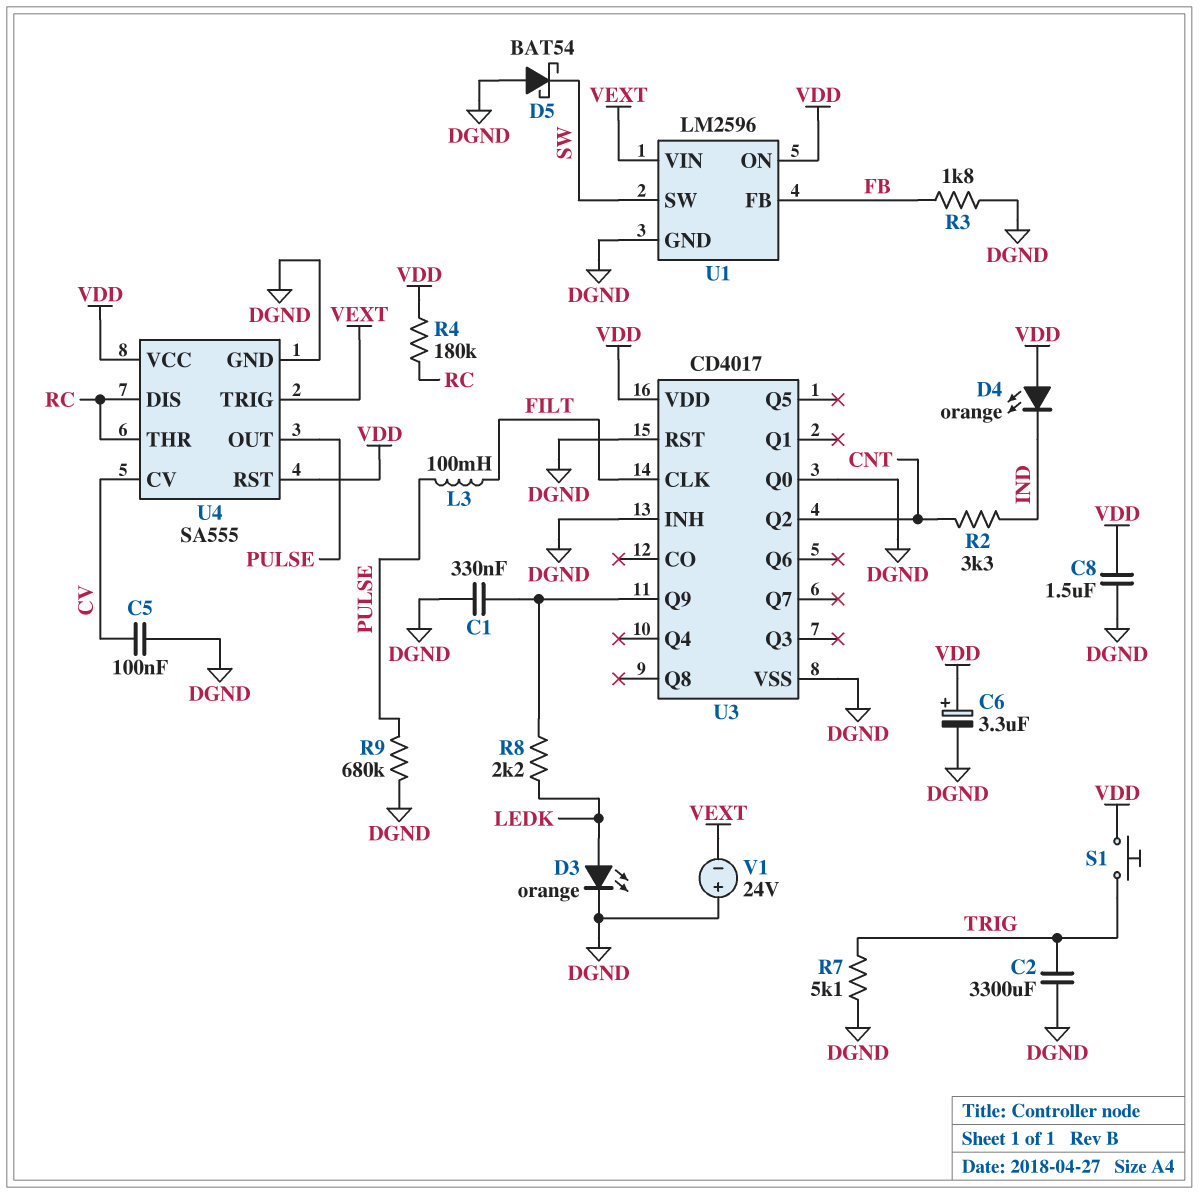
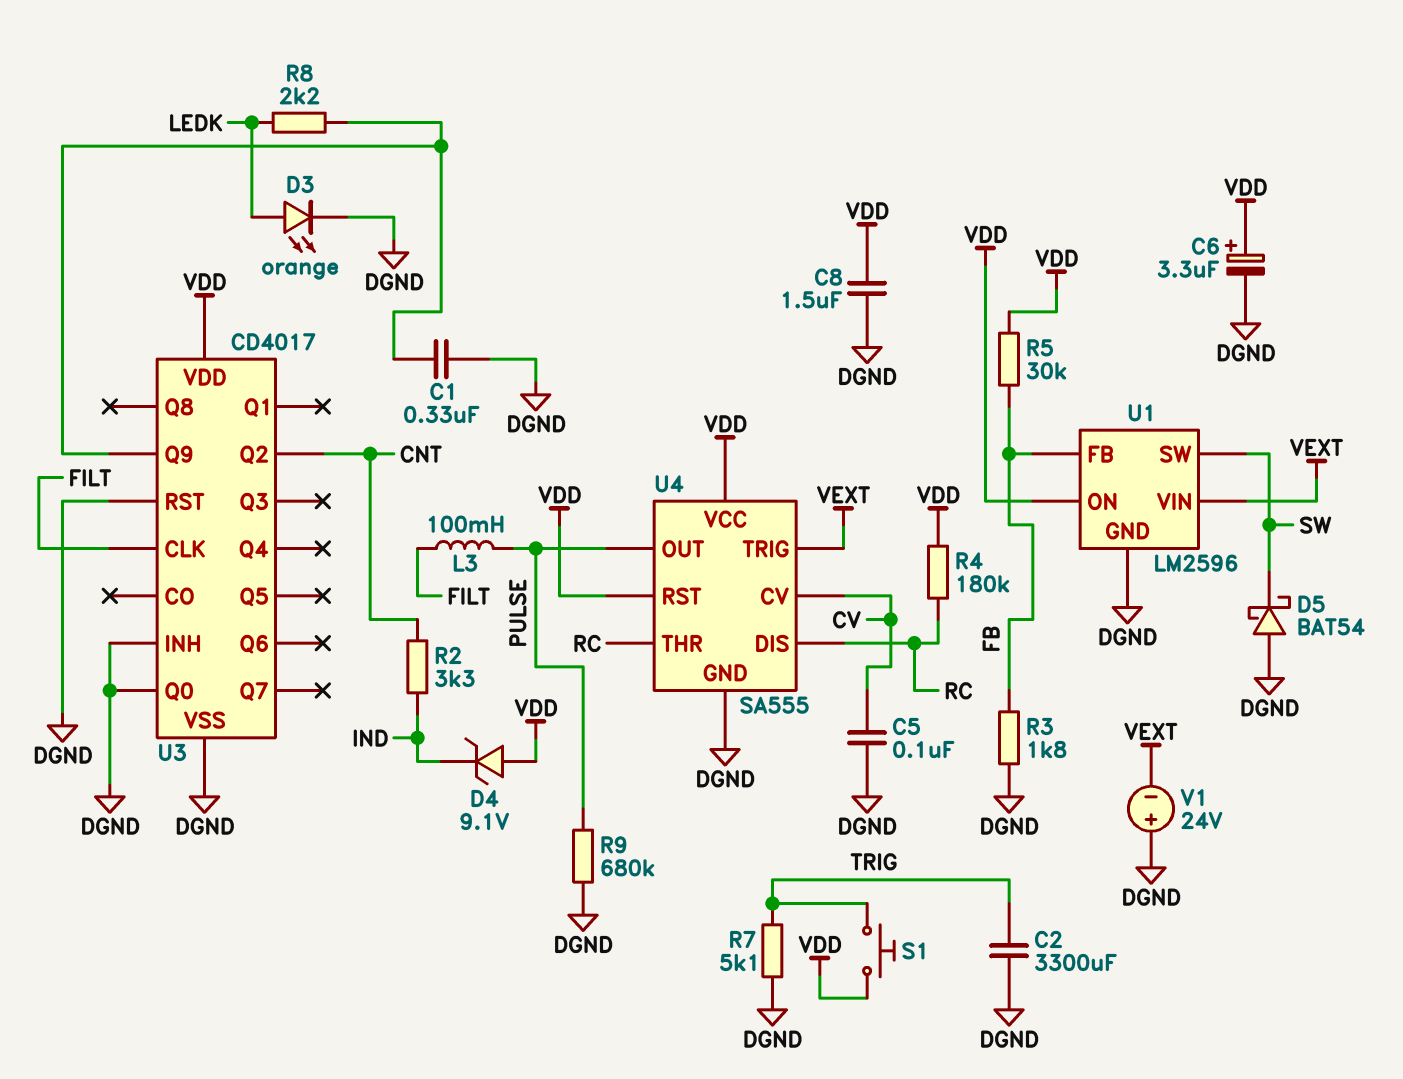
D4: LED orange (A VDD, K IND) -> zener 9.1V (A VDD, K IND)
R5: none -> 30k (FB, VDD)

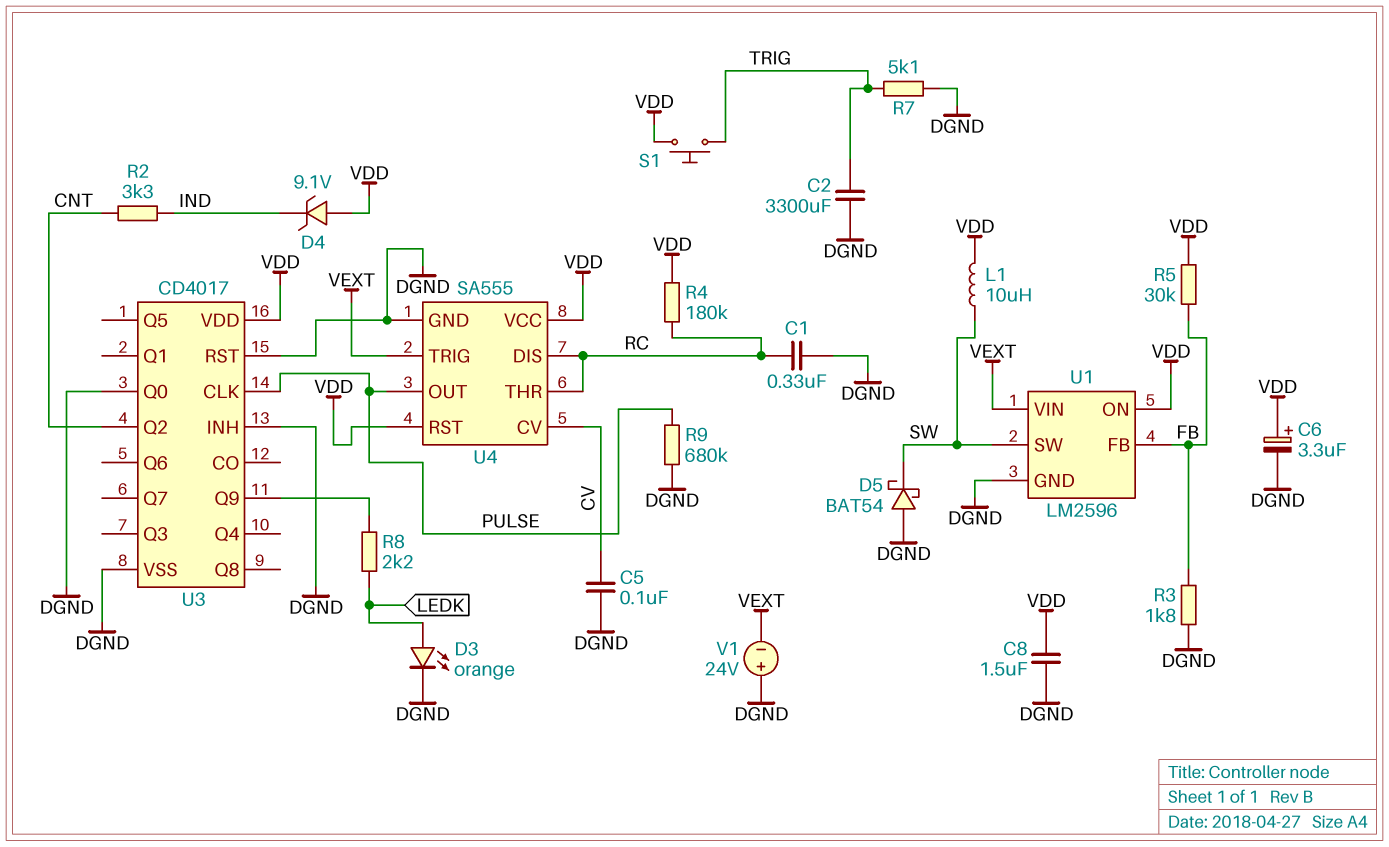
C1: 330nF (DGND, U3/Q9) -> 330nF (DGND, RC)
L1: none -> 10uH (SW, VDD)
L3: 100mH (FILT, PULSE) -> none
U3 pin CLK: FILT -> PULSE

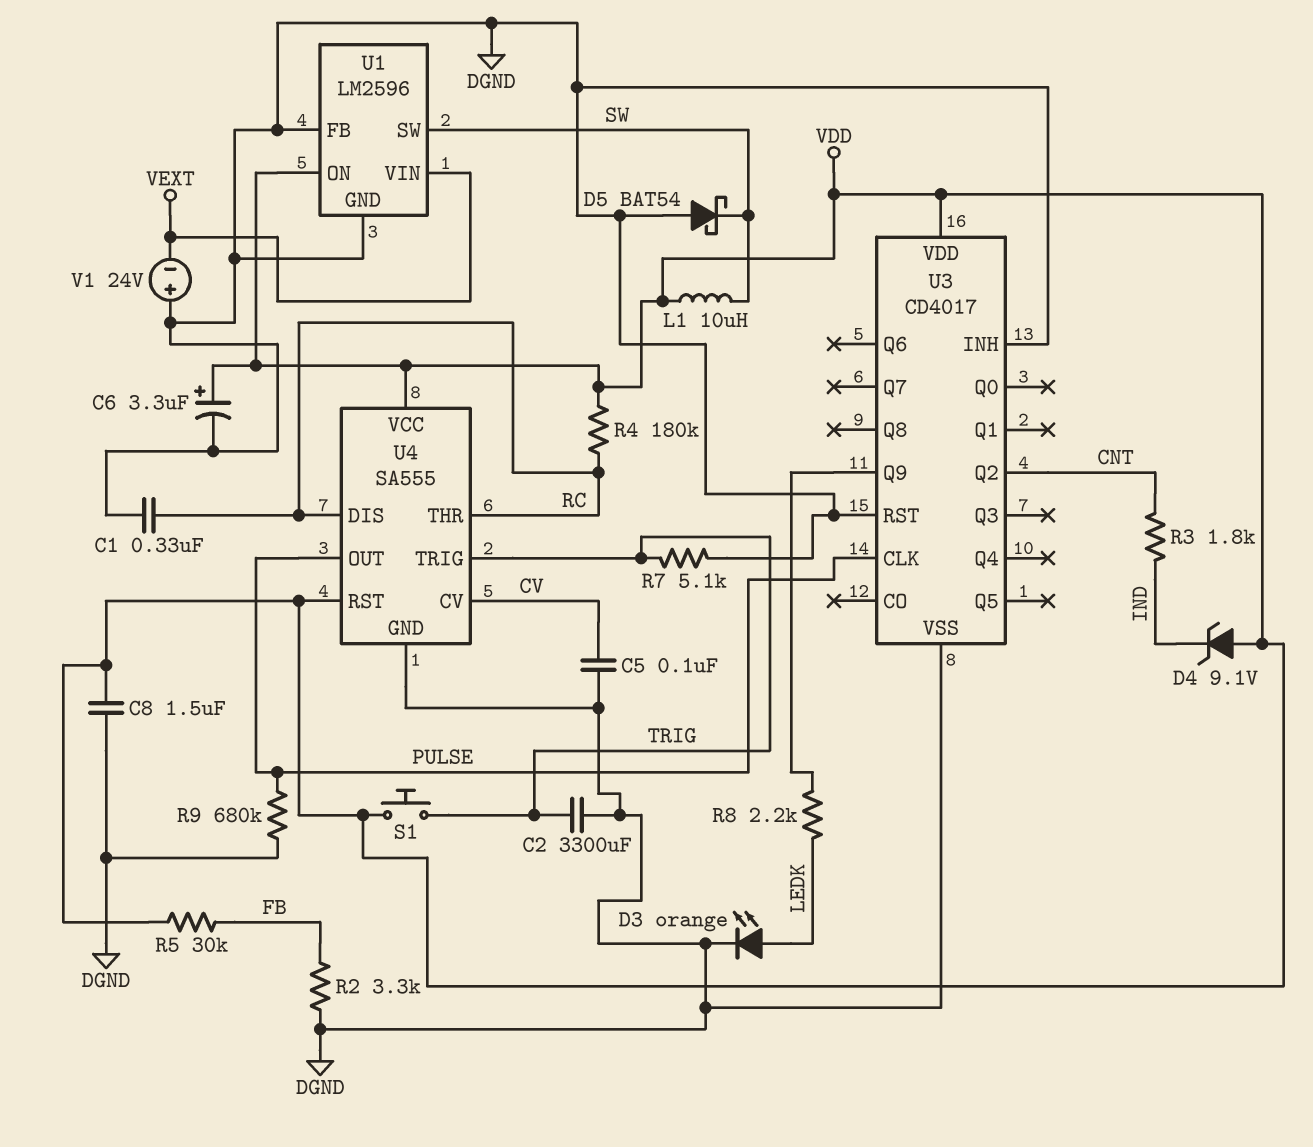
R2: 3.3k (CNT, IND) -> 3.3k (DGND, FB)
R3: 1.8k (DGND, FB) -> 1.8k (CNT, IND)
U1 pin FB: FB -> DGND
U3 pin Q0: DGND -> none
U4 pin TRIG: VEXT -> TRIG

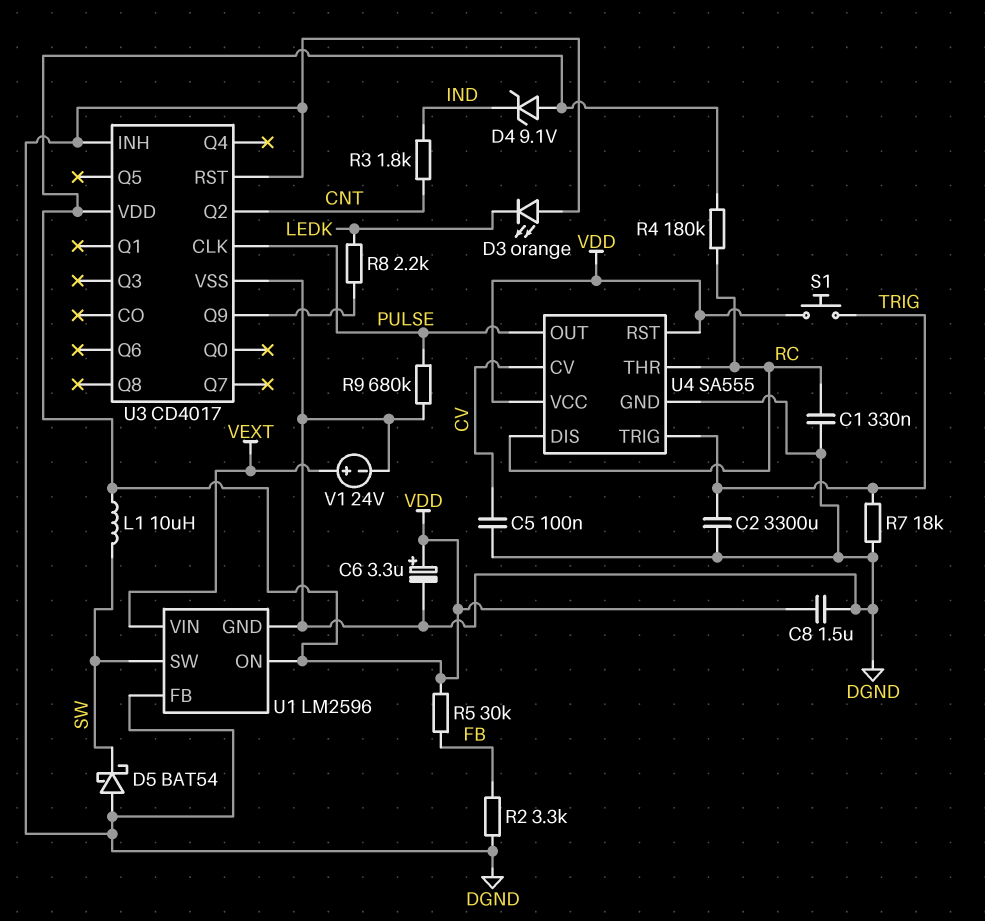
D3: LED orange (A LEDK, K DGND) -> LED orange (A DGND, K LEDK)
R7: 5.1k (DGND, TRIG) -> 18k (DGND, TRIG)
V1: 24V (plus DGND, minus VEXT) -> 24V (plus VEXT, minus DGND)

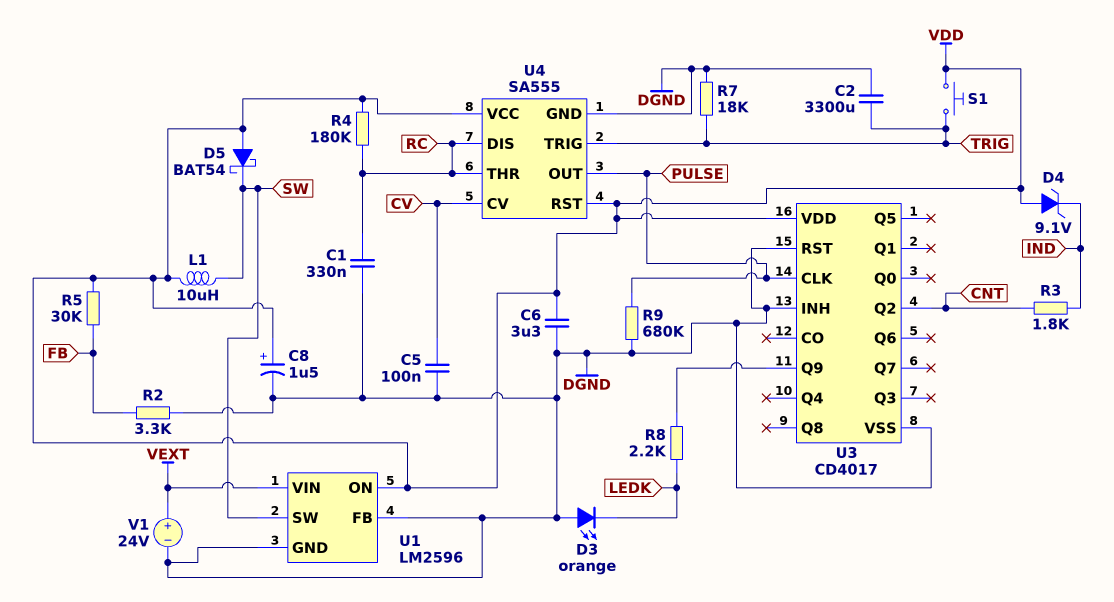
C6: 3.3uF (plus VDD, minus DGND) -> 3.3uF (DGND, VDD)
C8: 1.5uF (DGND, VDD) -> 1.5uF (plus VDD, minus DGND)
D5: schottky BAT54 (A DGND, K SW) -> schottky BAT54 (A VDD, K SW)

